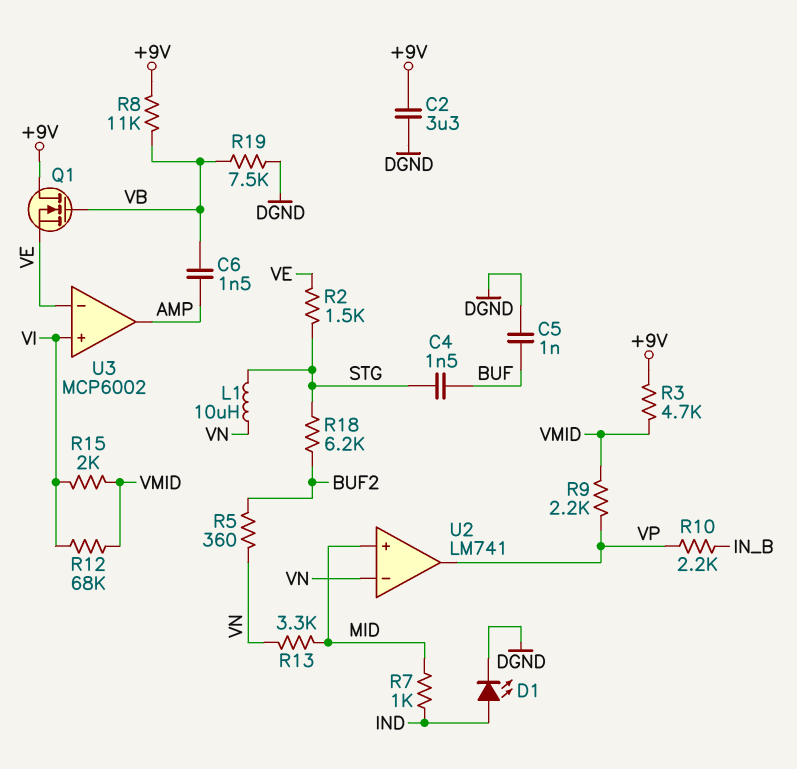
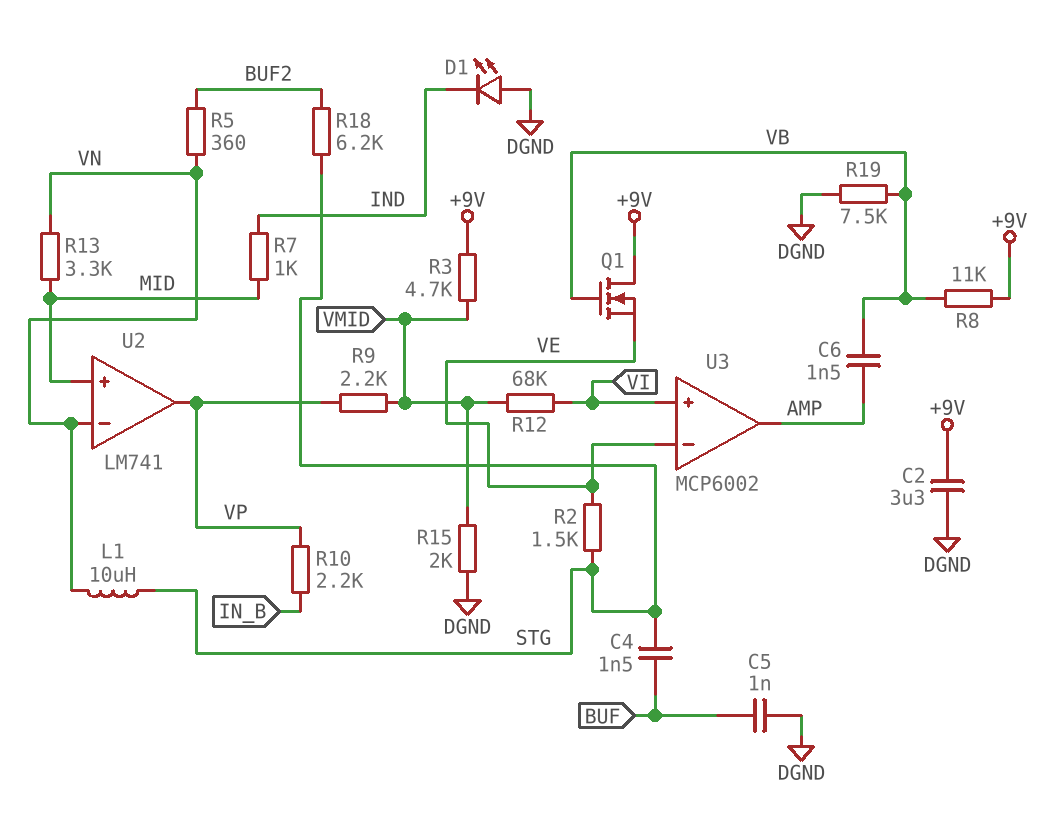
D1: LED (A IND, K DGND) -> LED (A DGND, K IND)
R15: 2k (VI, VMID) -> 2k (DGND, VMID)

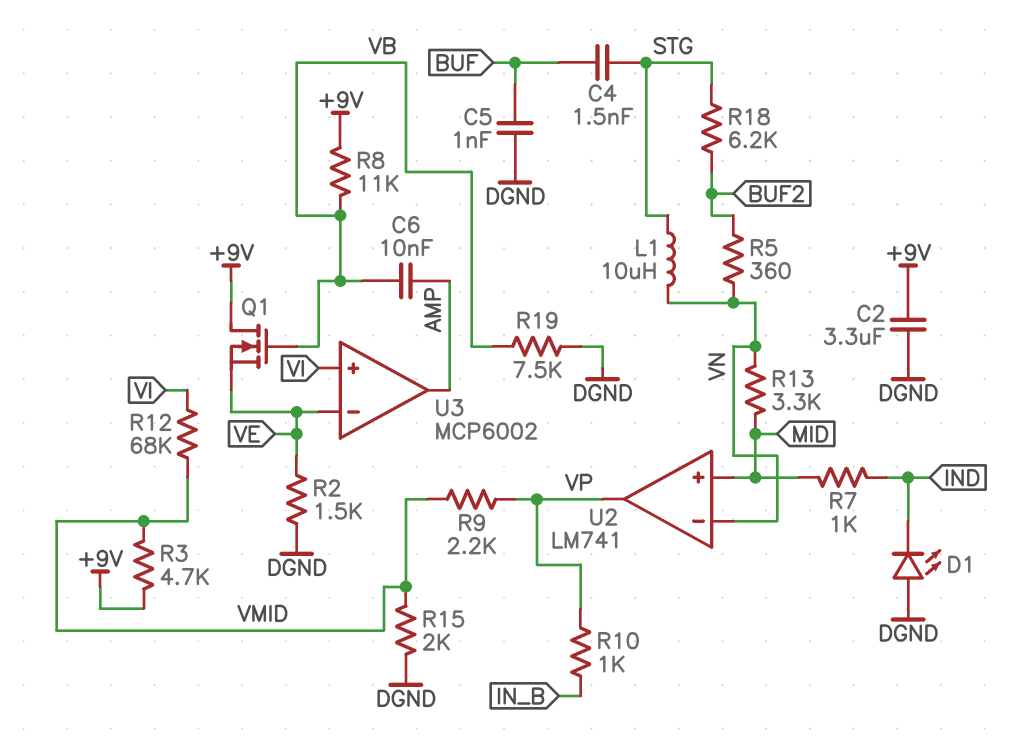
C6: 1.5nF (AMP, VB) -> 10nF (AMP, VB)
R2: 1.5k (STG, VE) -> 1.5k (DGND, VE)
R10: 2.2k (IN_B, VP) -> 1k (IN_B, VP)

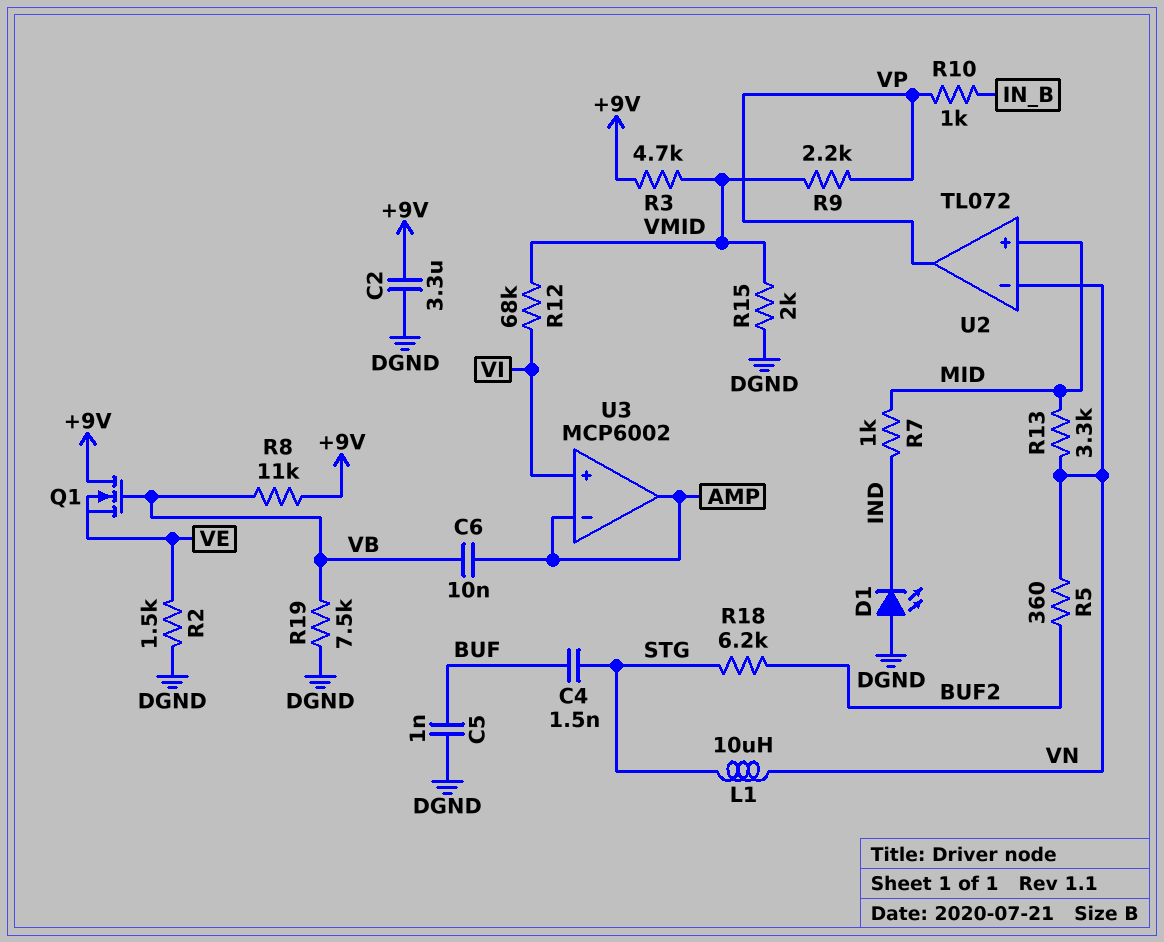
U2: LM741 -> TL072
U3 pin in-: VE -> AMP

